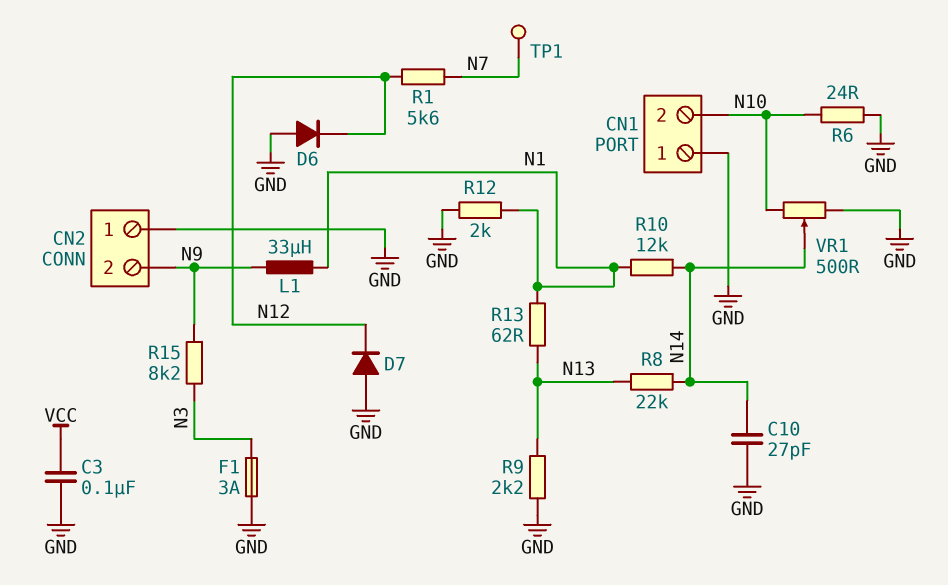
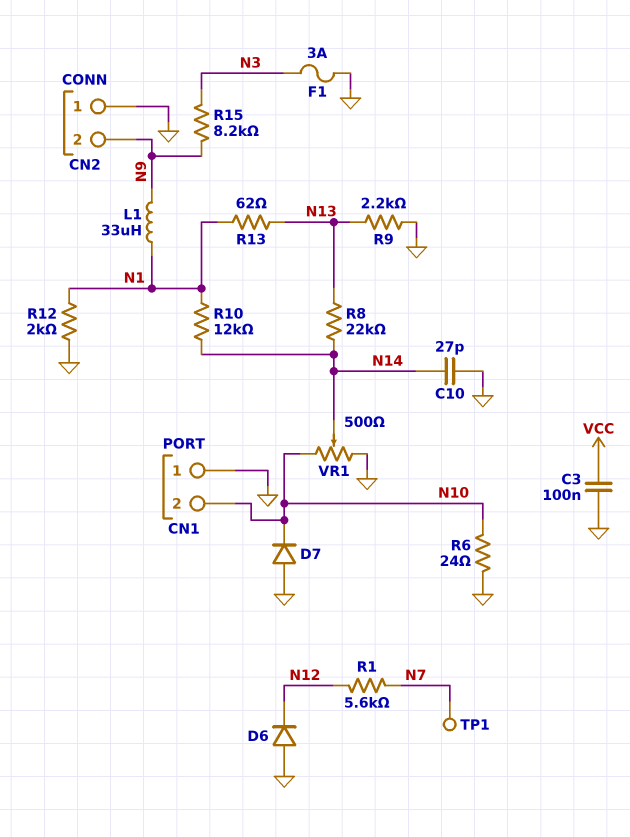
D7: diode (A GND, K N12) -> diode (A GND, K N10)

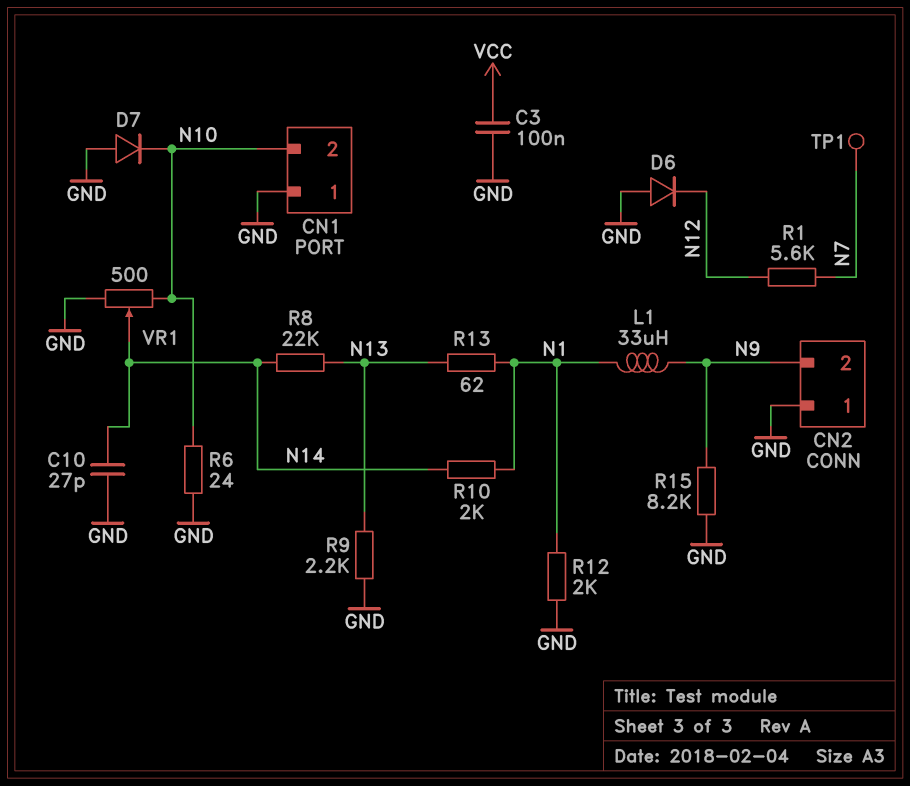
F1: 3A (GND, N3) -> none
R10: 12k (N1, N14) -> 2k (N1, N14)
R15: 8.2k (N3, N9) -> 8.2k (GND, N9)

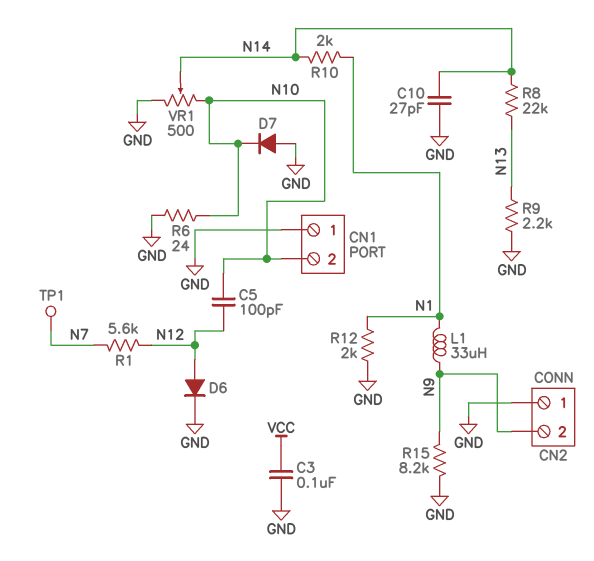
C5: none -> 100pF (N10, N12)
D6: diode (A GND, K N12) -> diode (A N12, K GND)
R13: 62 (N1, N13) -> none

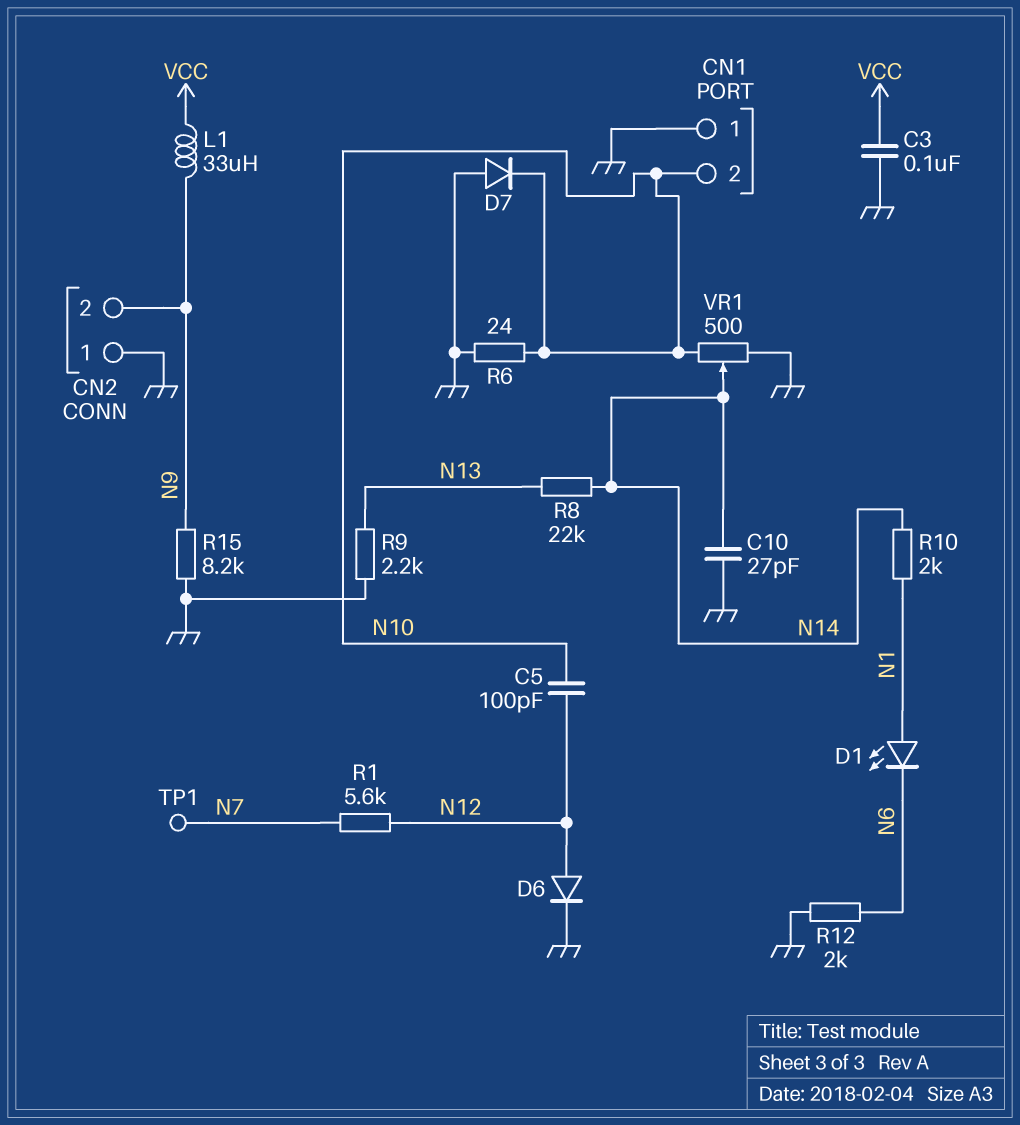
D1: none -> LED (A N1, K N6)
L1: 33uH (N1, N9) -> 33uH (N9, VCC)
R12: 2k (GND, N1) -> 2k (GND, N6)

